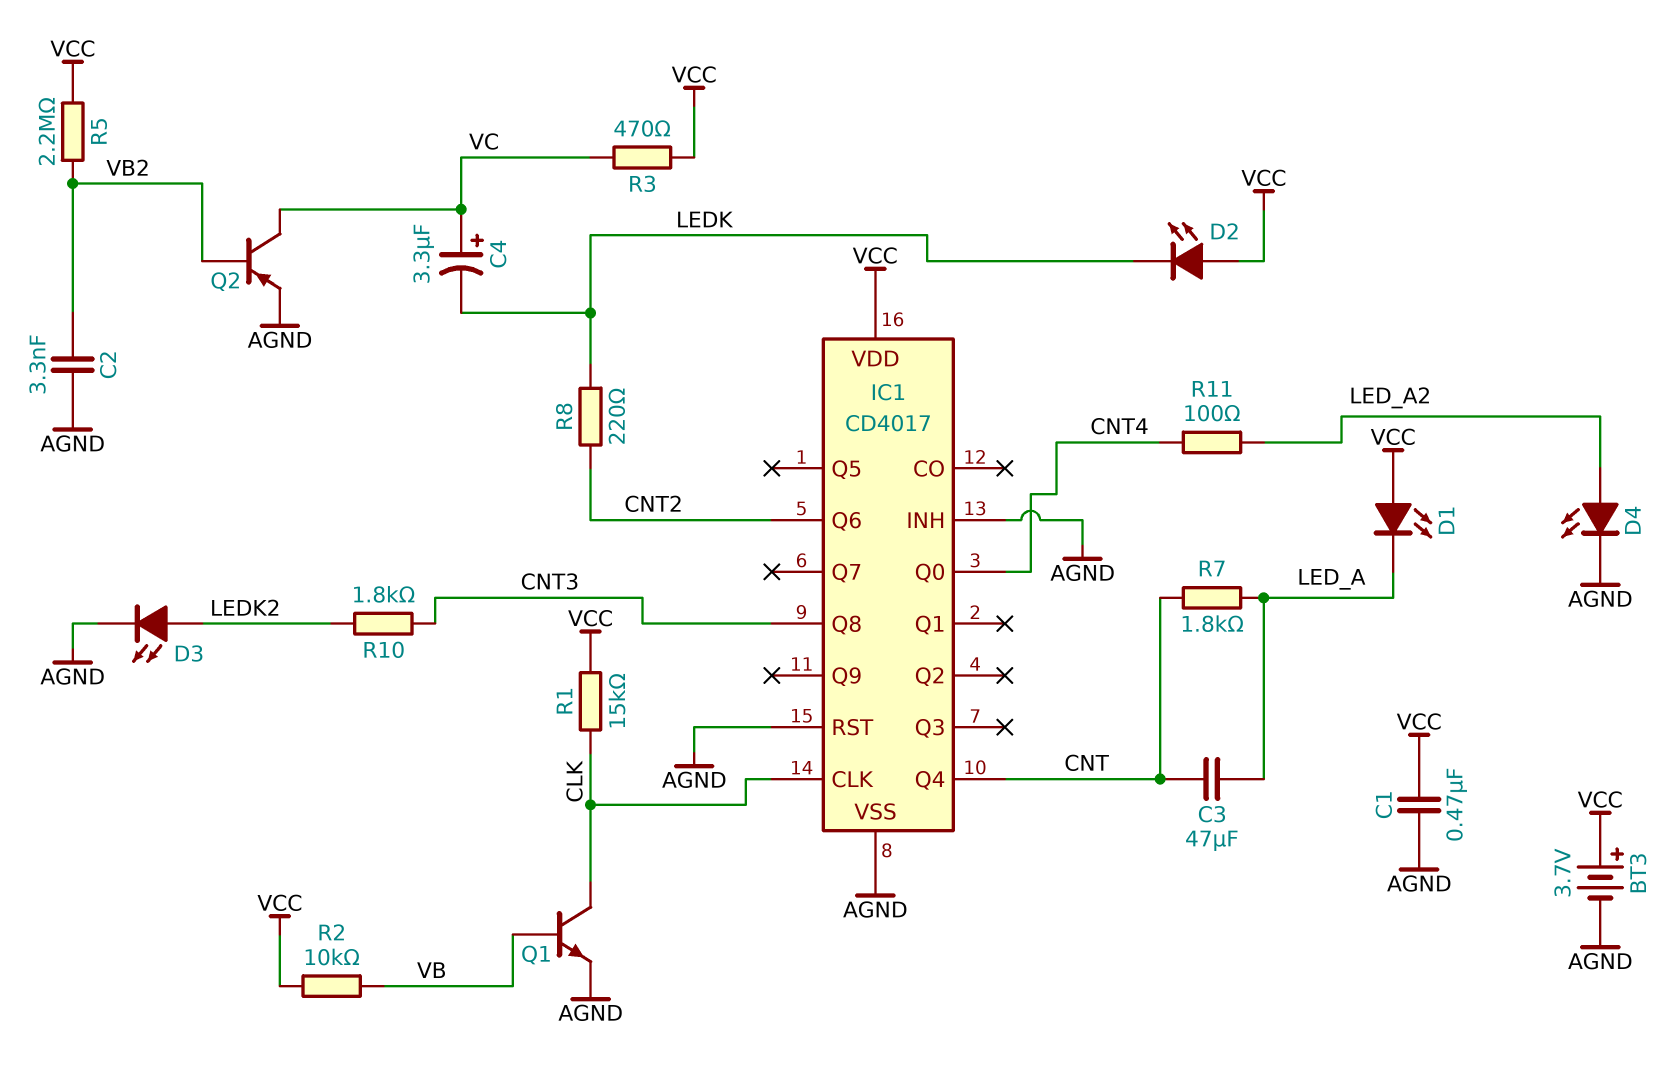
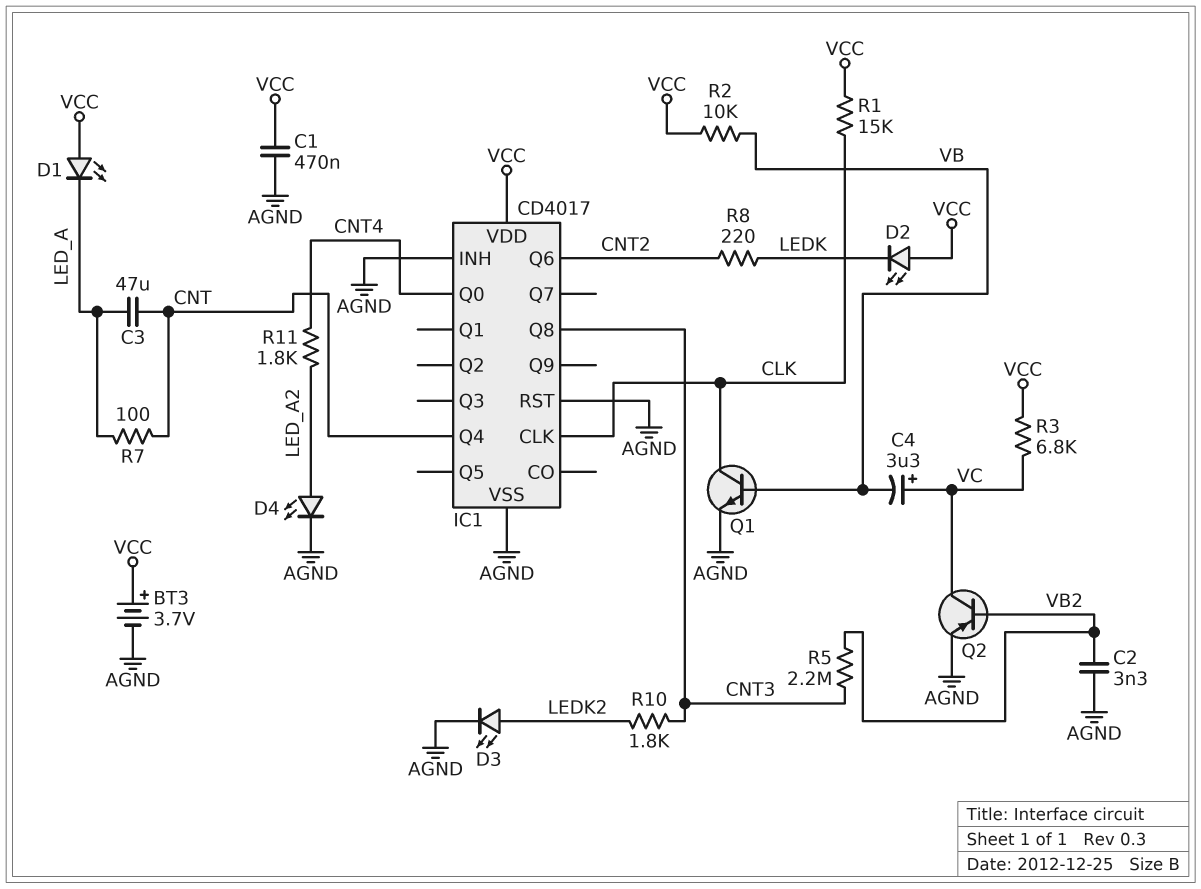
C4: 3.3uF (plus VC, minus LEDK) -> 3.3uF (plus VC, minus VB)
R3: 470 (VC, VCC) -> 6.8k (VC, VCC)
R5: 2.2M (VB2, VCC) -> 2.2M (CNT3, VB2)
R7: 1.8k (CNT, LED_A) -> 100 (CNT, LED_A)
R11: 100 (CNT4, LED_A2) -> 1.8k (CNT4, LED_A2)

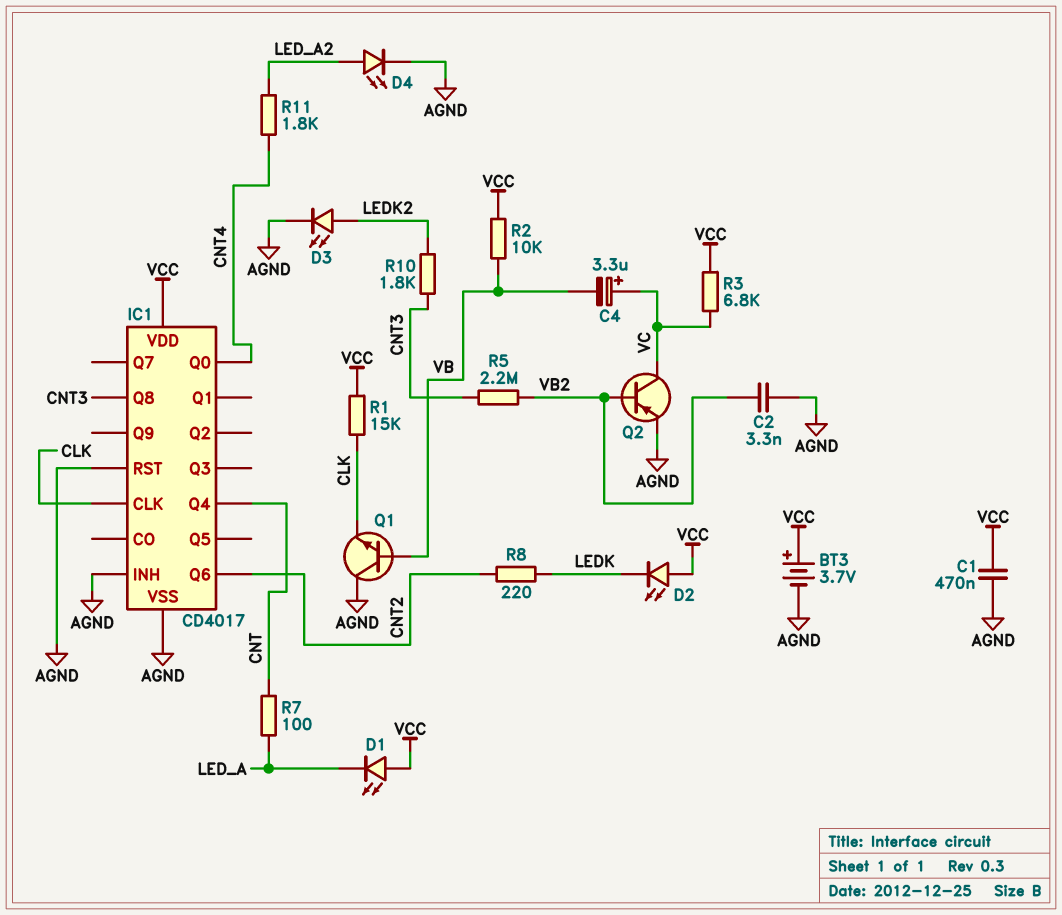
C3: 47uF (CNT, LED_A) -> none
Q1: NPN (B VB, C CLK, E AGND) -> NPN (B VB, C AGND, E CLK)

